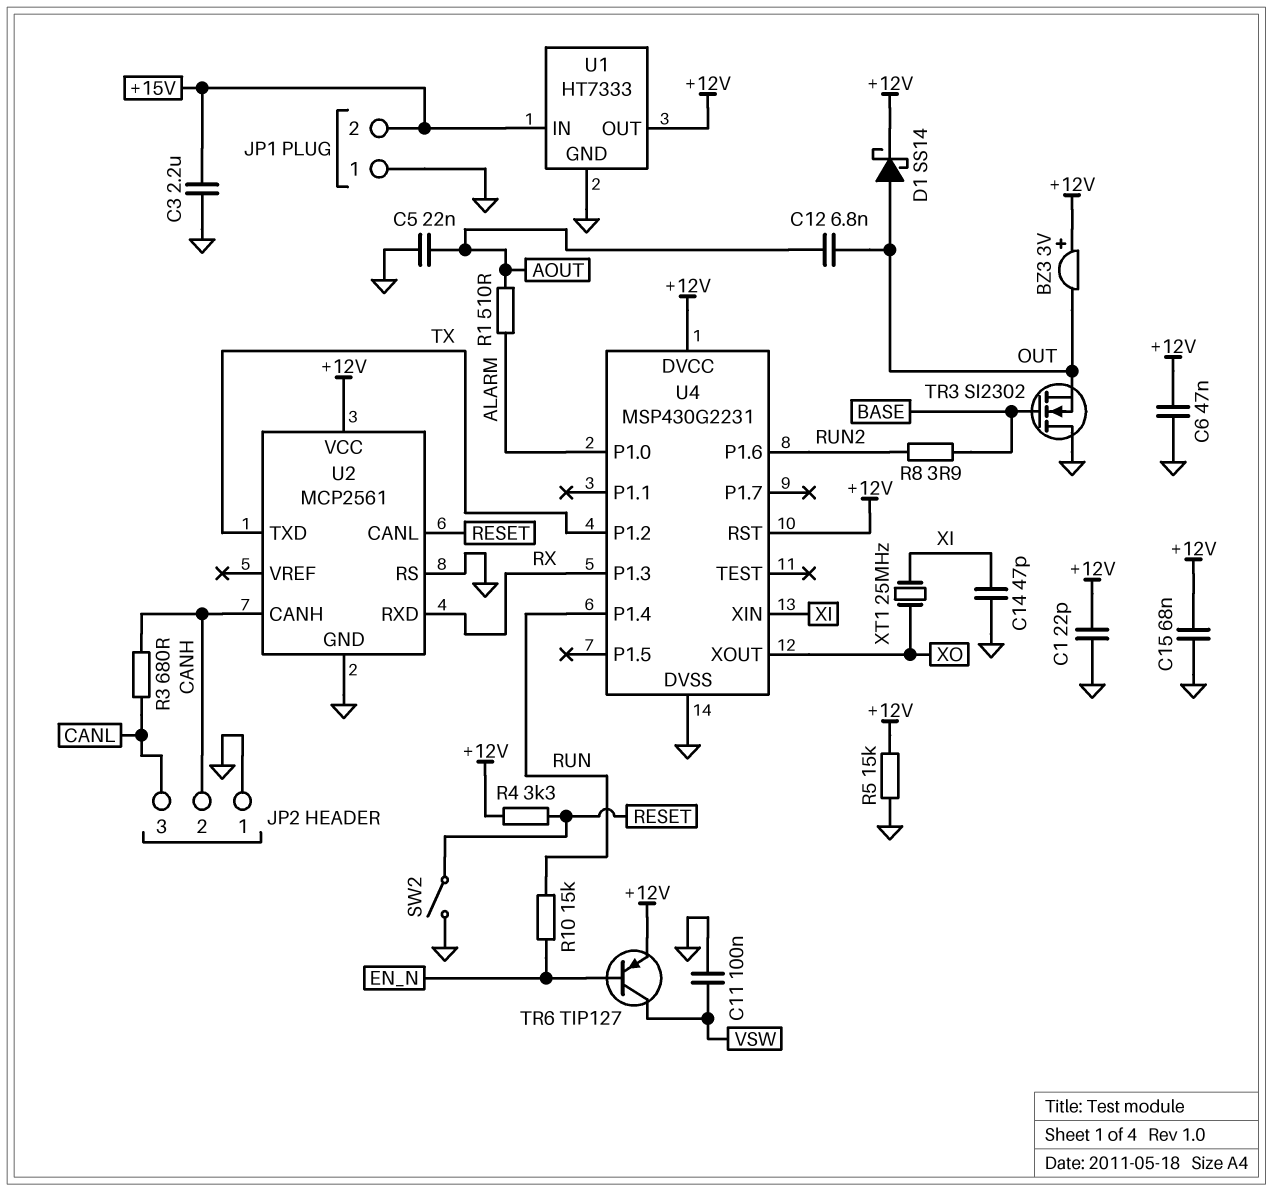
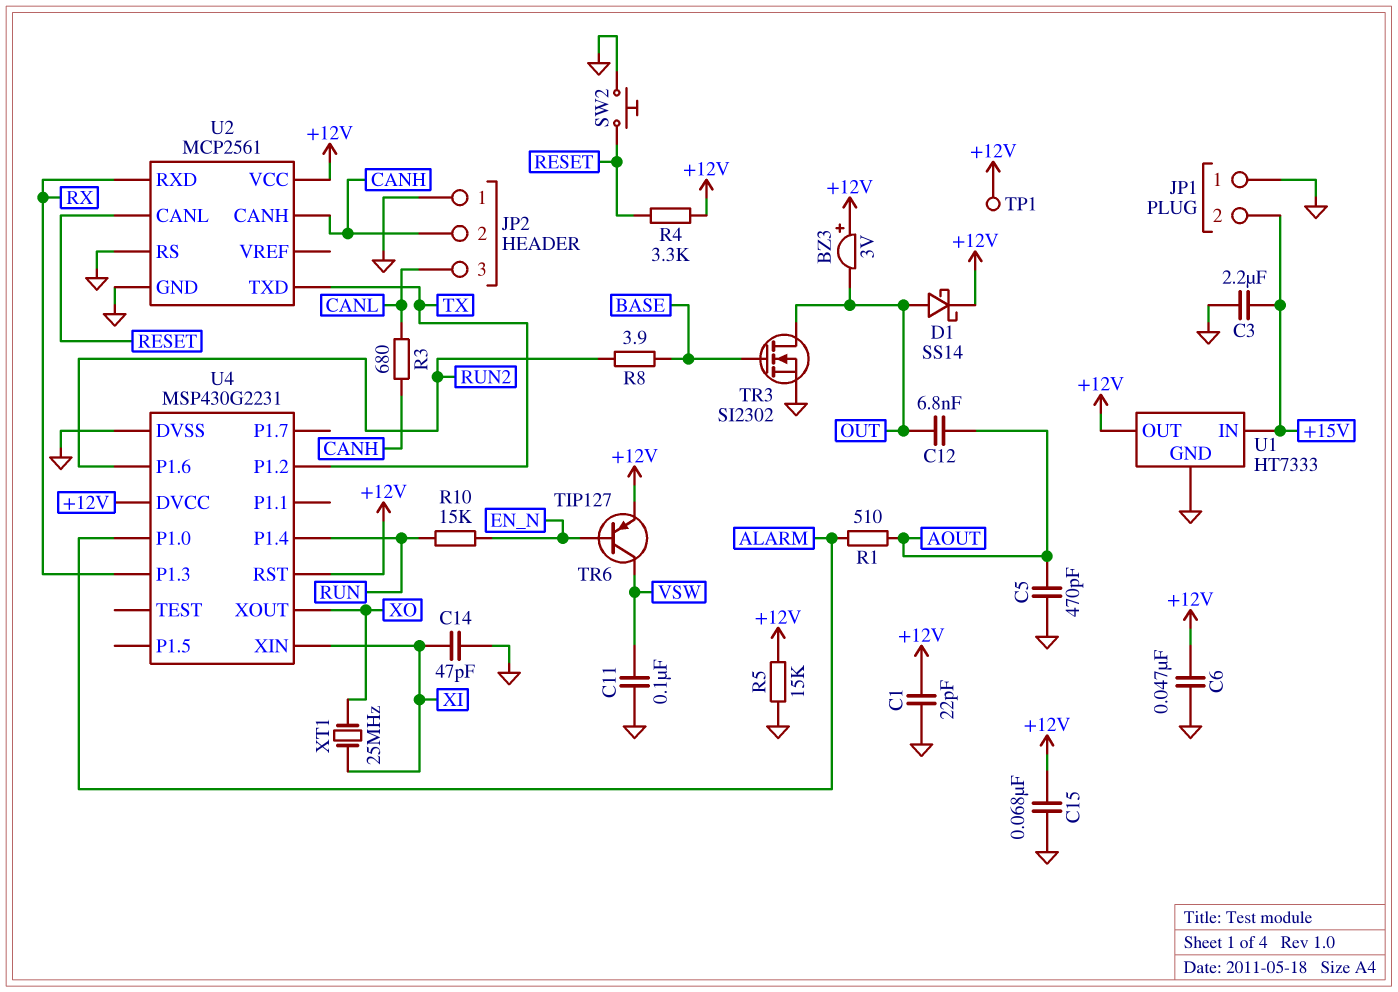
C5: 22nF (AOUT, GND) -> 470pF (AOUT, GND)
SW2: switch (GND, RESET) -> button (GND, RESET)
TP1: none -> test point (+12V)
TR3: NMOS SI2302 (G BASE, D GND, S OUT) -> NMOS SI2302 (G BASE, D OUT, S GND)

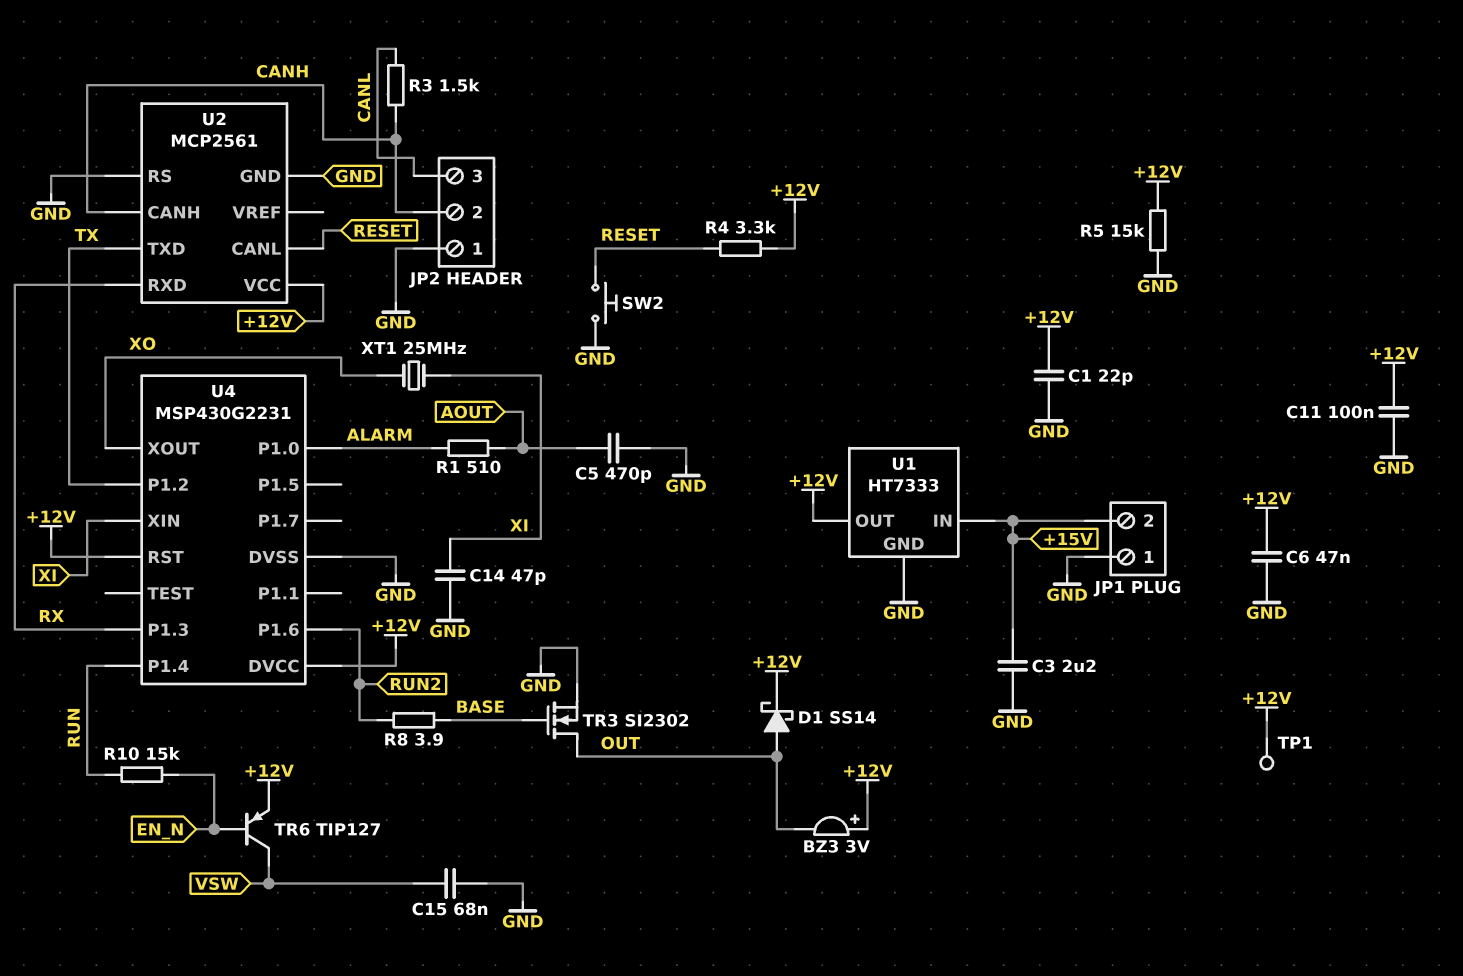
C11: 100nF (GND, VSW) -> 100nF (+12V, GND)
C12: 6.8nF (AOUT, OUT) -> none
C15: 68nF (+12V, GND) -> 68nF (GND, VSW)
R3: 680 (CANH, CANL) -> 1.5k (CANH, CANL)

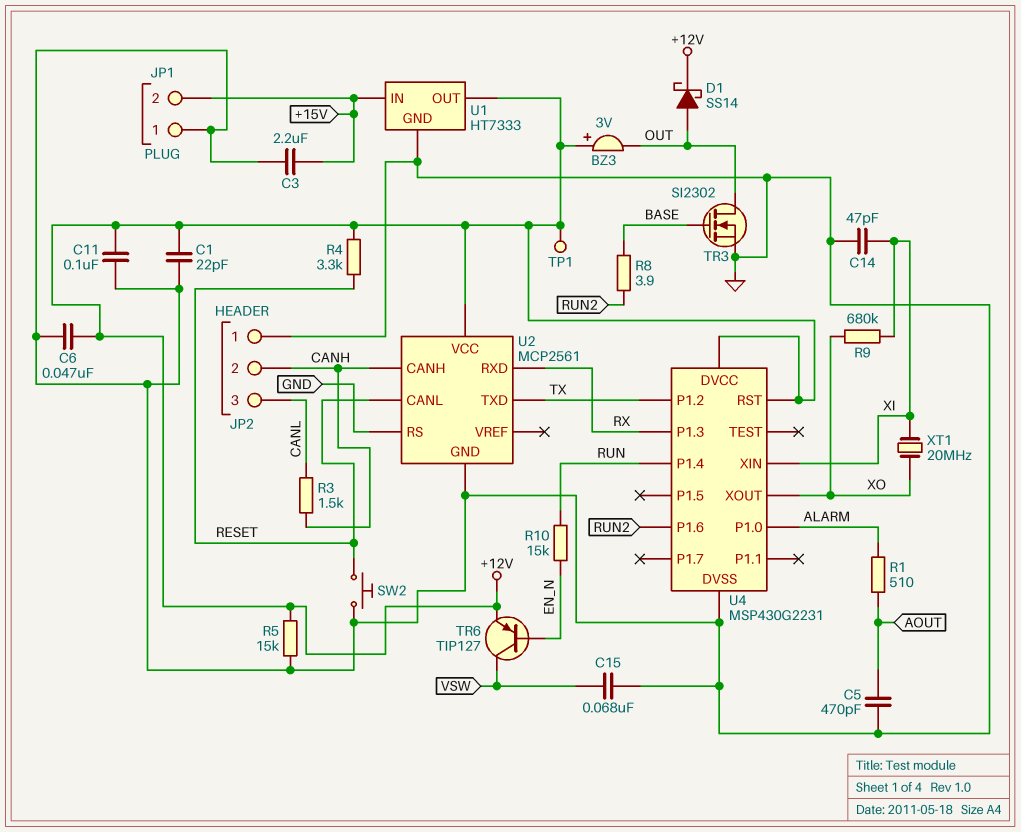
R9: none -> 680k (XI, XO)
XT1: 25MHz (XI, XO) -> 20MHz (XI, XO)

